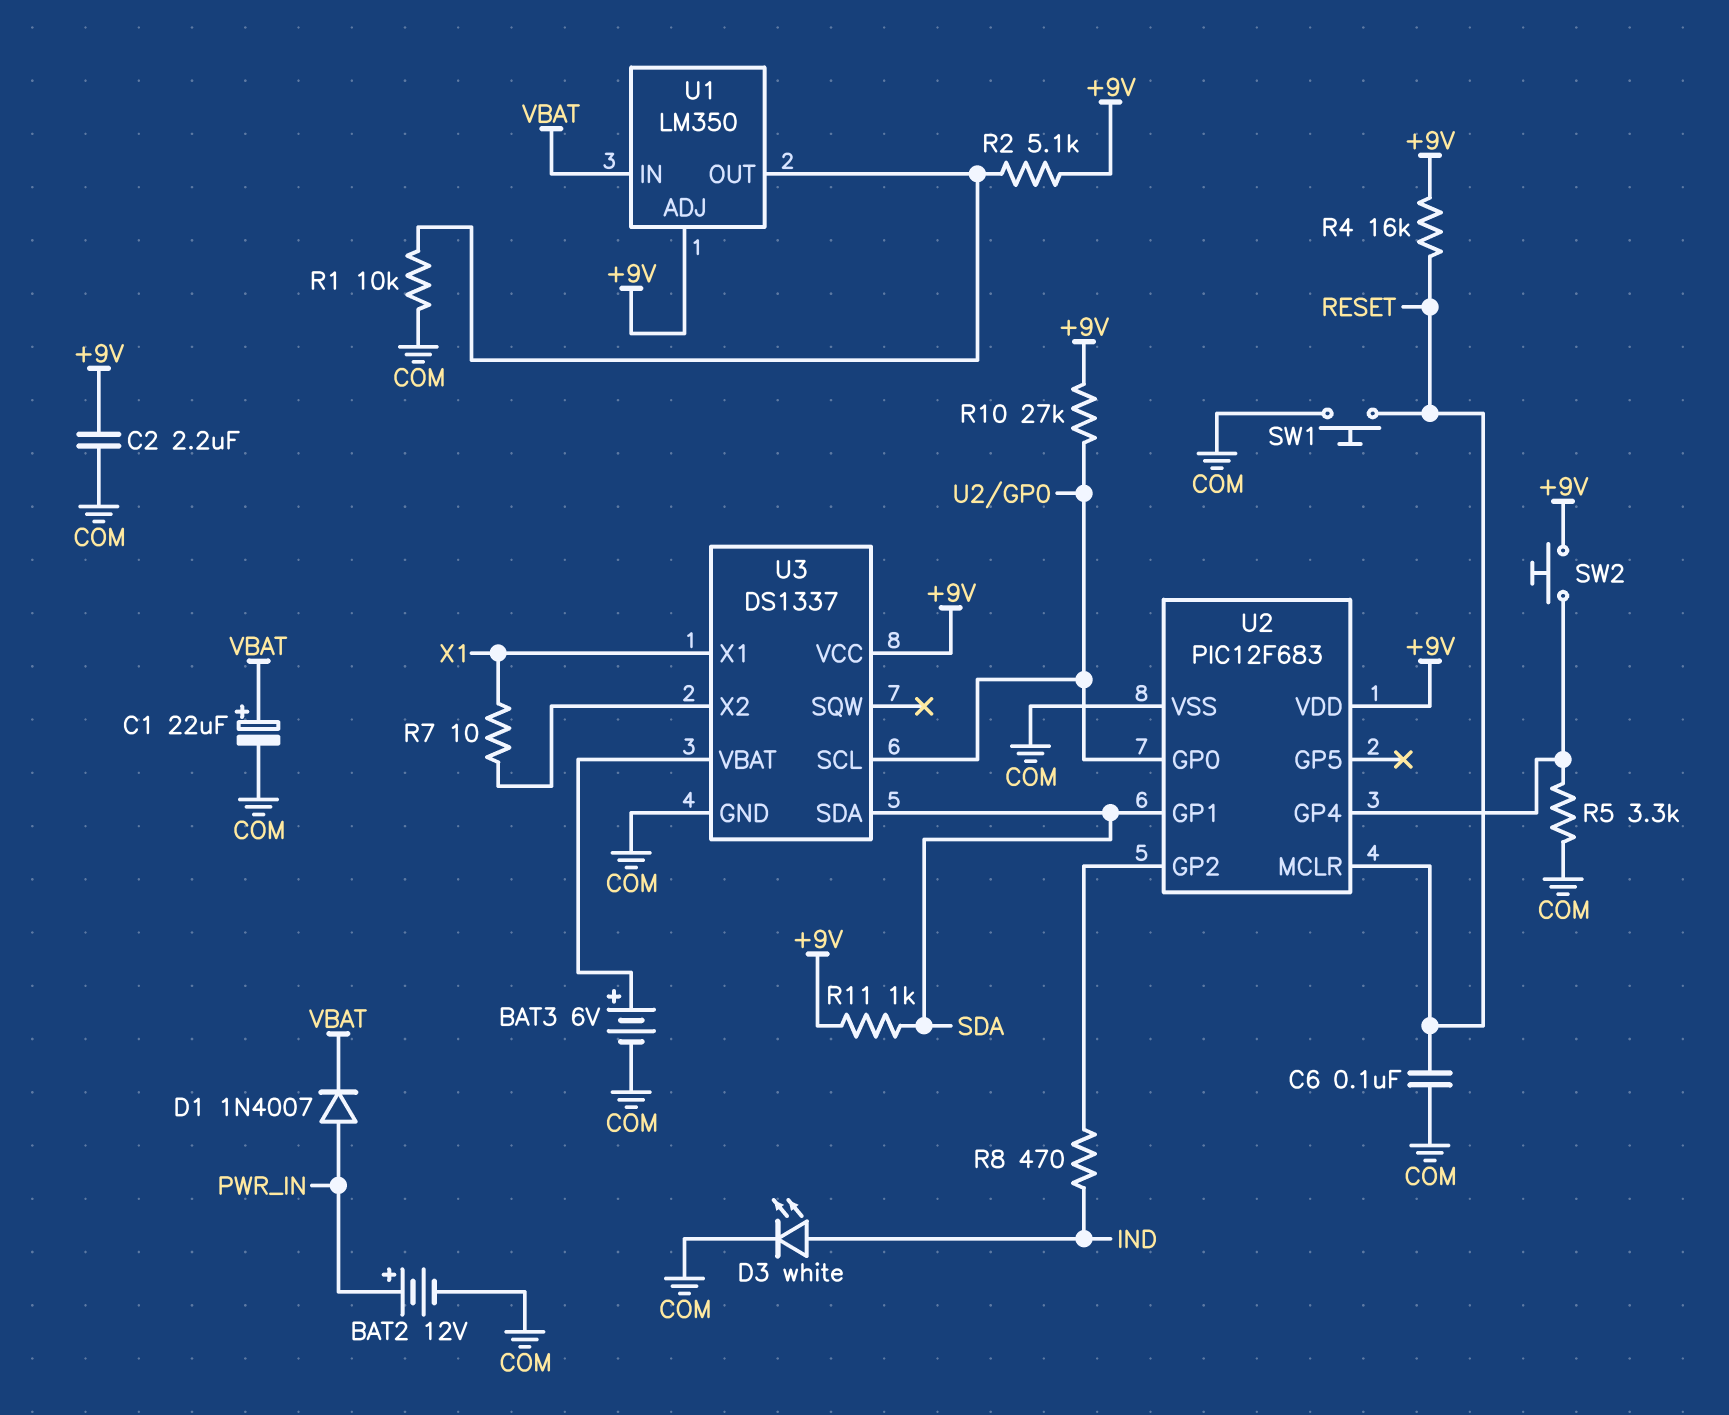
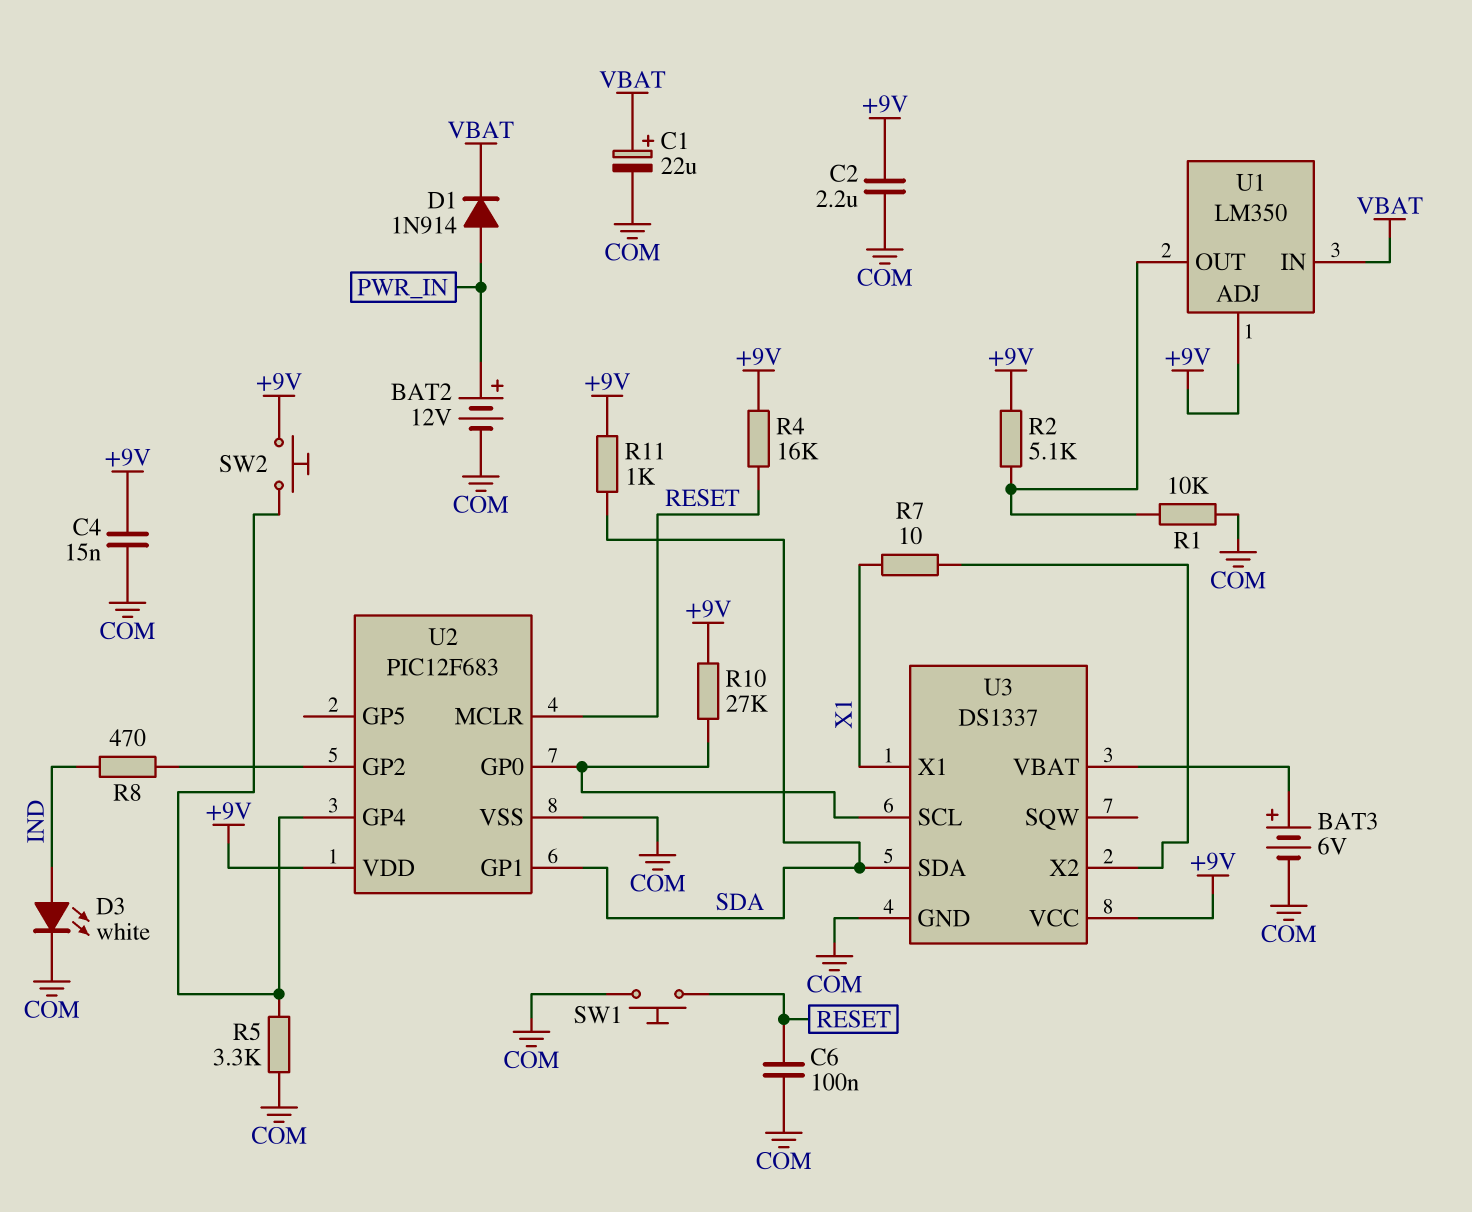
C4: none -> 15nF (+9V, COM)
D1: diode 1N4007 (A PWR_IN, K VBAT) -> diode 1N914 (A PWR_IN, K VBAT)

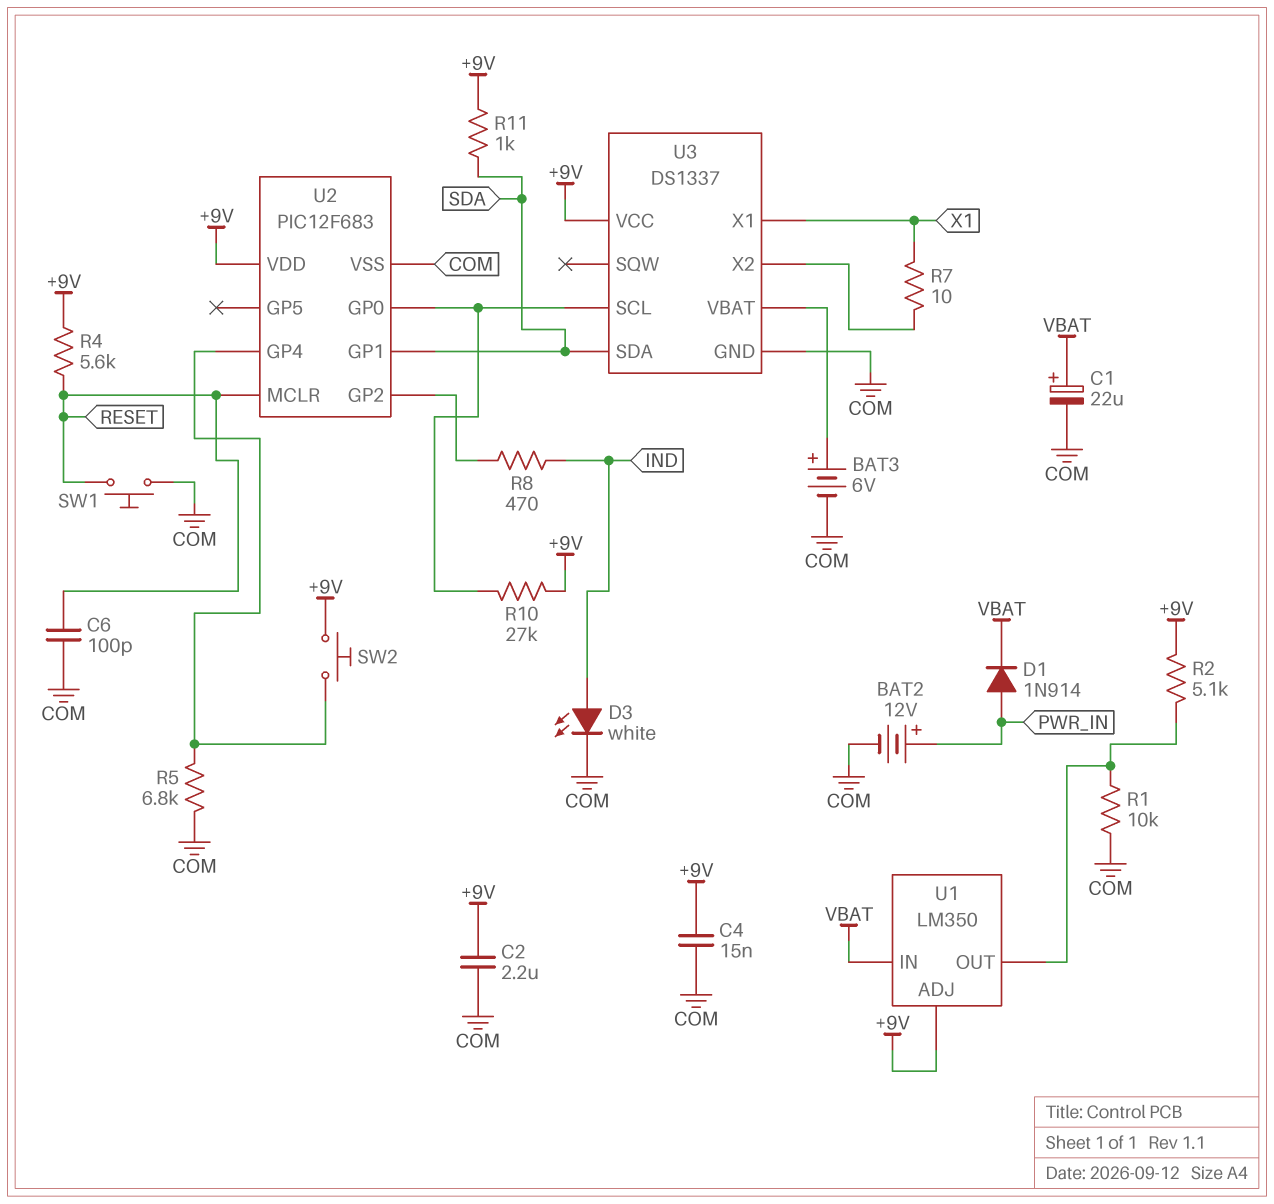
C6: 100nF (COM, RESET) -> 100pF (COM, RESET)
R4: 16k (+9V, RESET) -> 5.6k (+9V, RESET)
R5: 3.3k (COM, U2/GP4) -> 6.8k (COM, U2/GP4)

